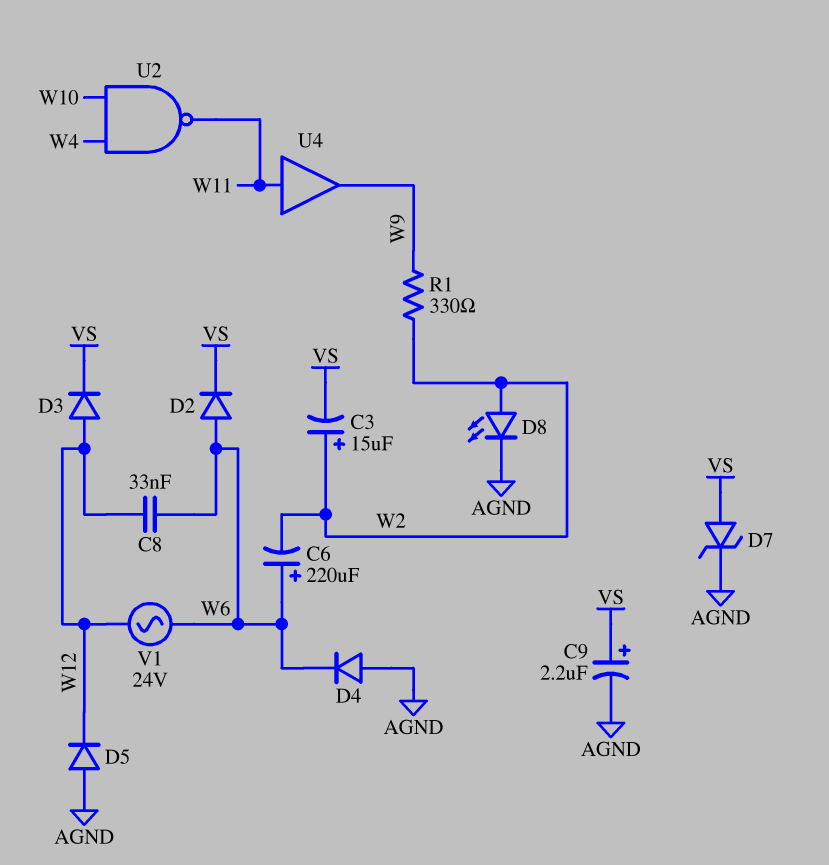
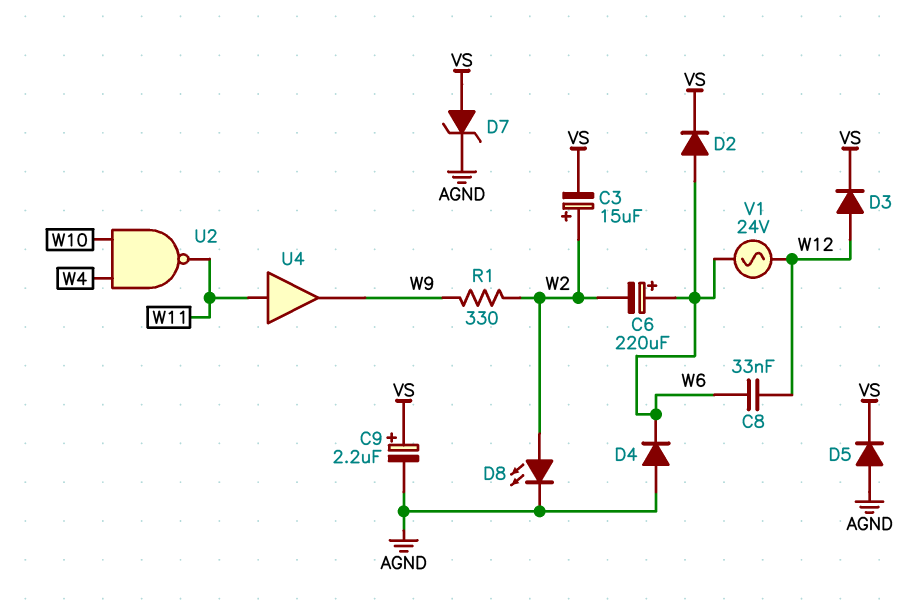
D5: diode (A AGND, K W12) -> diode (A AGND, K VS)

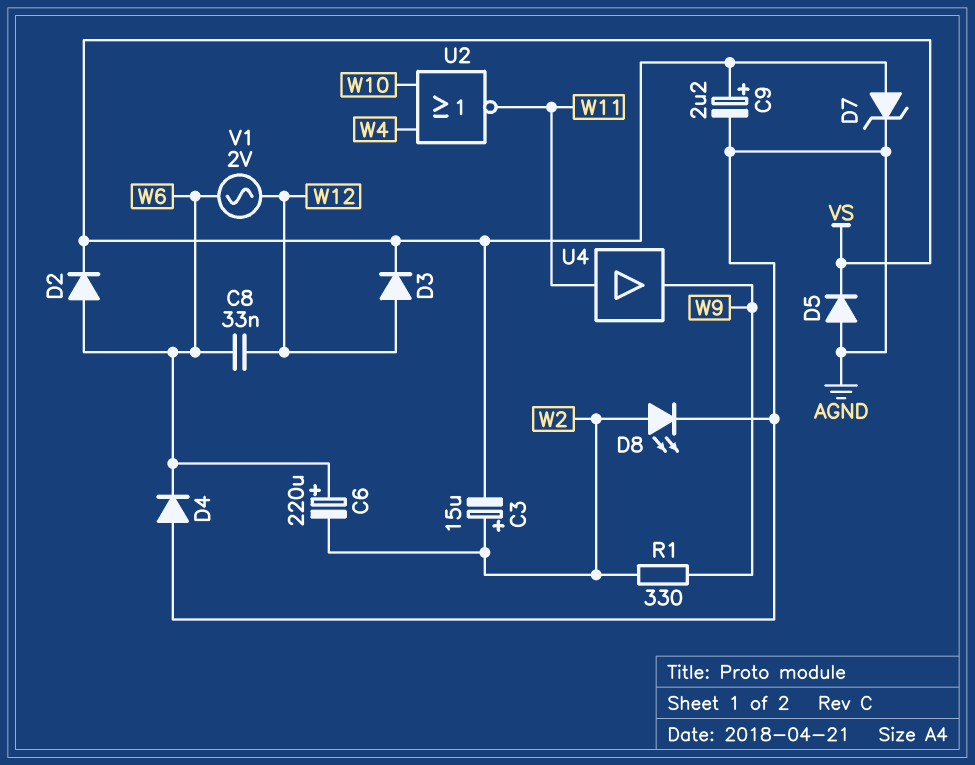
U2: NAND (in W4, in W10, out W11) -> NOR (in W4, in W10, out W11)
V1: AC 24V (W6, W12) -> AC 2V (W6, W12)

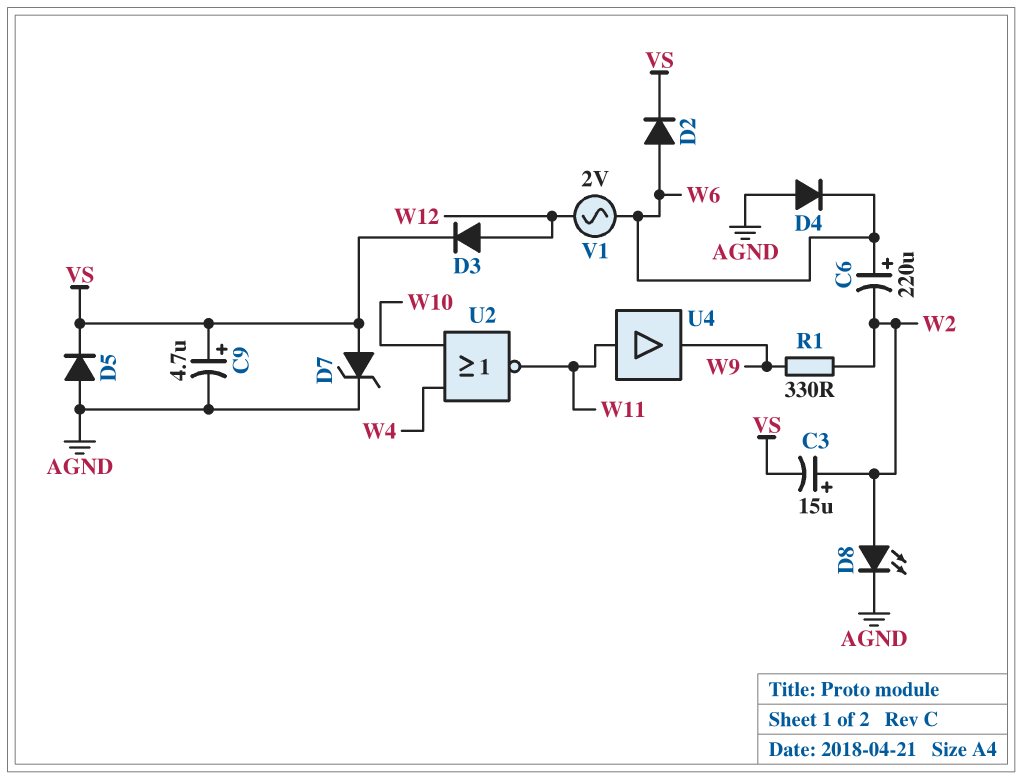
C8: 33nF (W6, W12) -> none
C9: 2.2uF (plus VS, minus AGND) -> 4.7uF (plus VS, minus AGND)

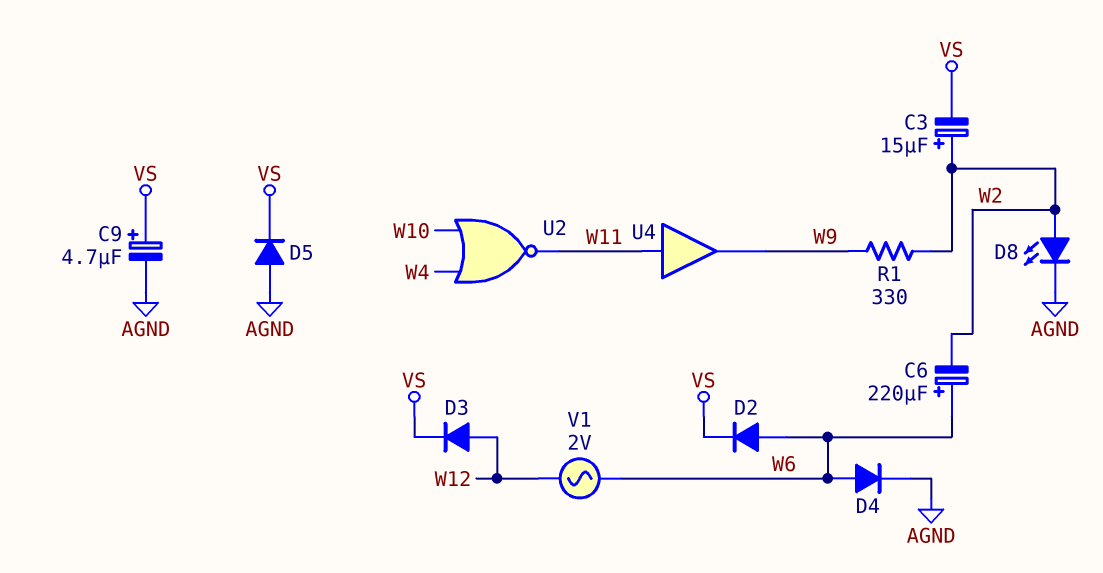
D4: diode (A AGND, K W6) -> diode (A W6, K AGND)
D7: zener (A VS, K AGND) -> none

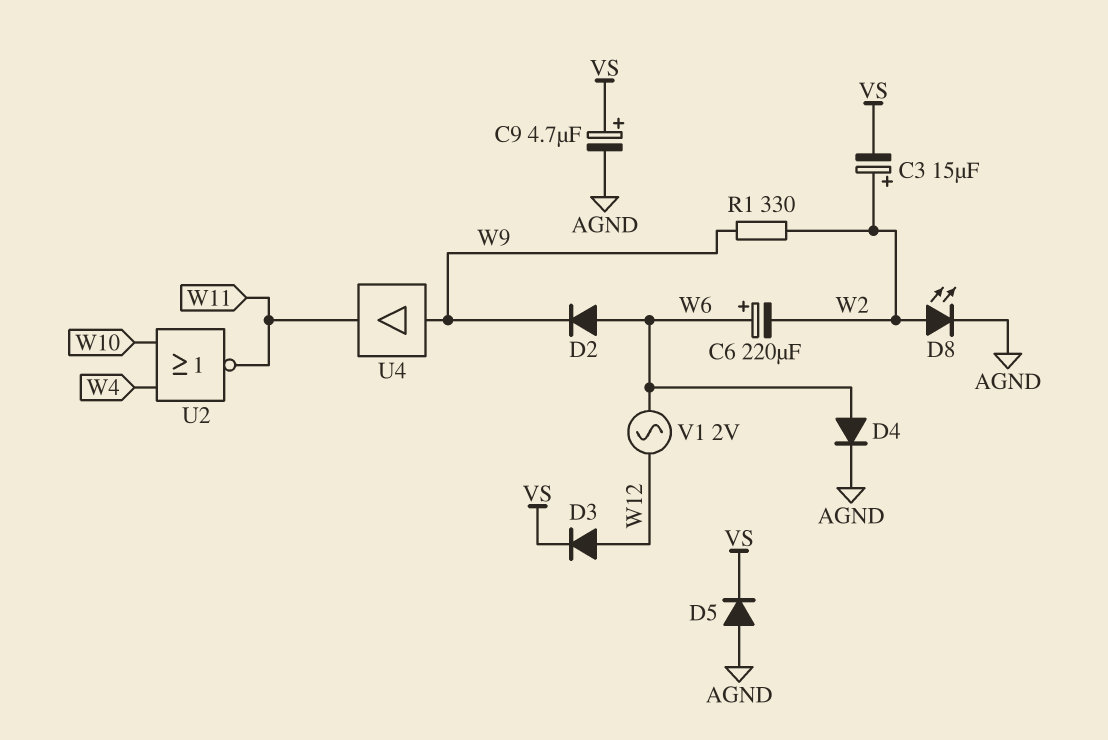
D2: diode (A W6, K VS) -> diode (A W6, K W9)
U4: buffer (in W11, out W9) -> buffer (in W9, out W11)

